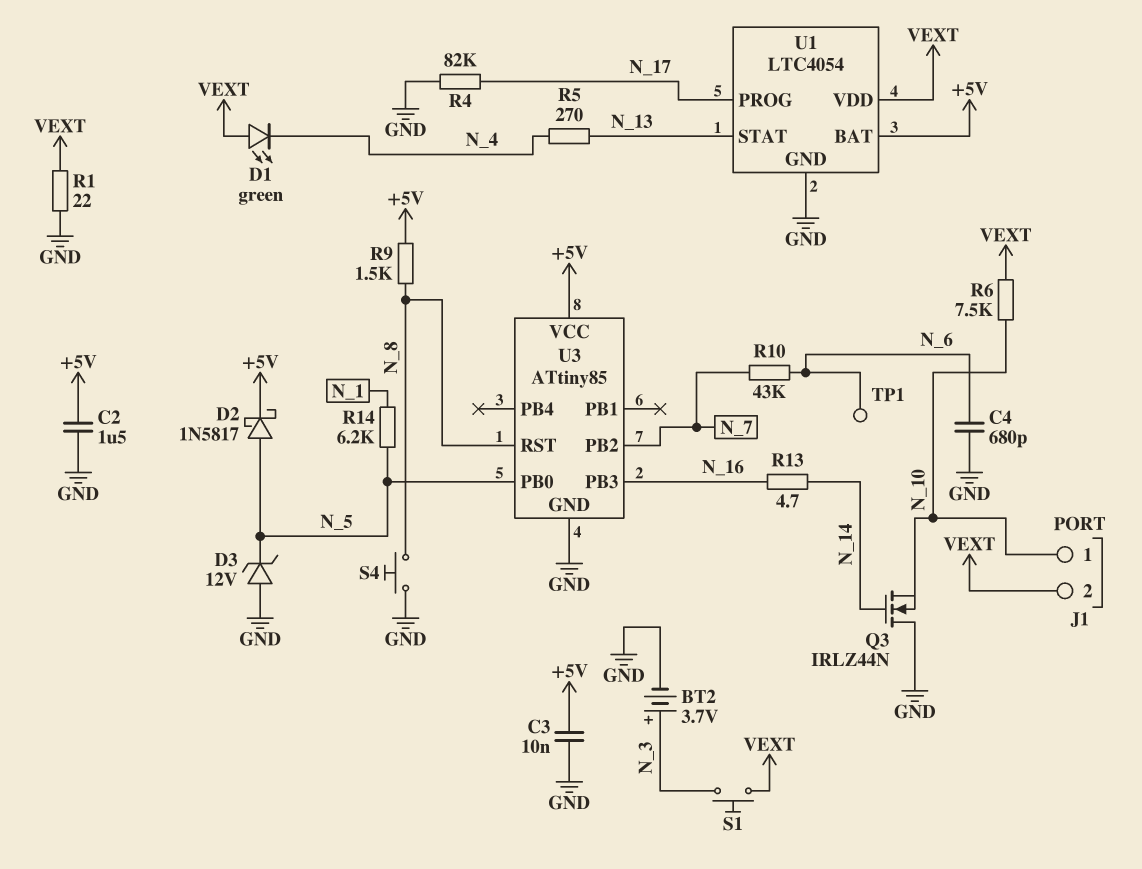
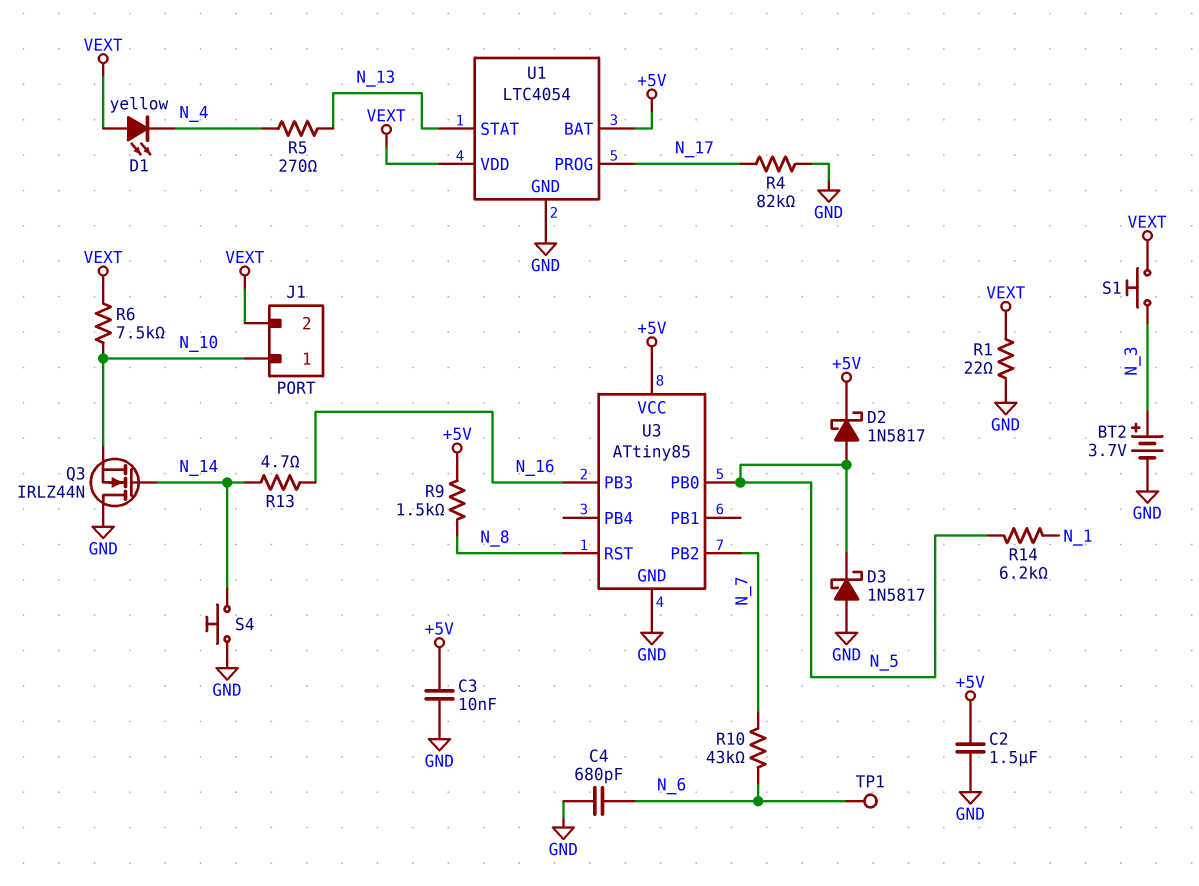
D1: LED green (A VEXT, K N_4) -> LED yellow (A VEXT, K N_4)
D3: zener 12V (A GND, K N_5) -> schottky 1N5817 (A GND, K N_5)
S4: button (GND, N_8) -> button (GND, N_14)

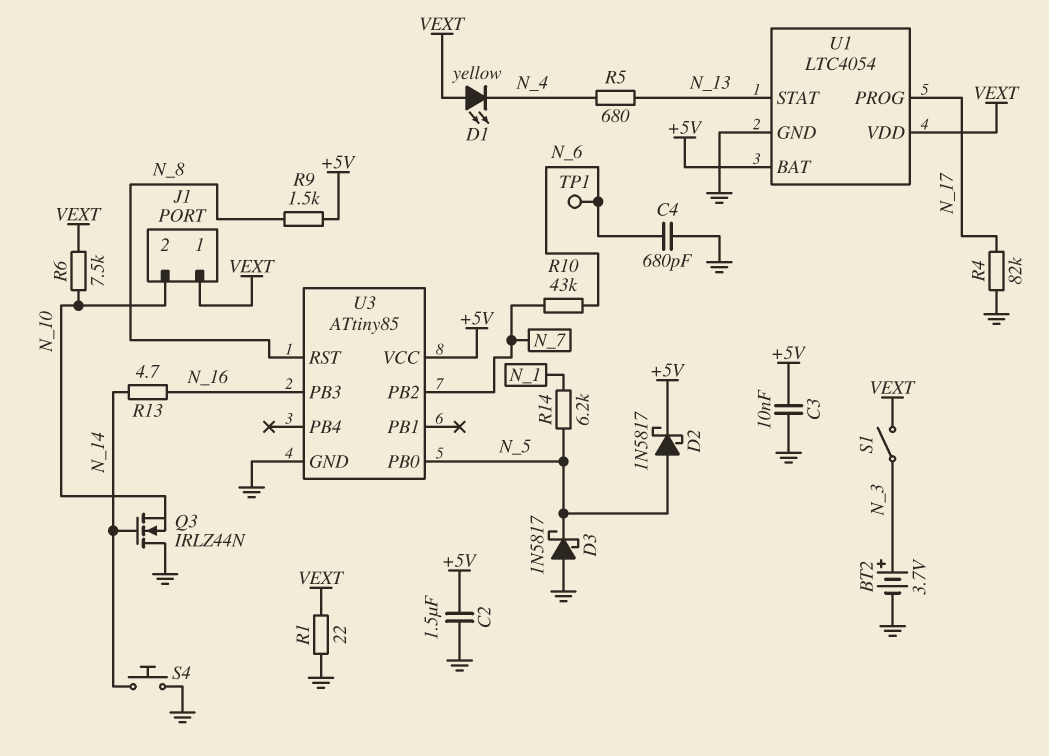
J1 pin 1: N_10 -> VEXT
J1 pin 2: VEXT -> N_10
R5: 270 (N_4, N_13) -> 680 (N_4, N_13)
S1: button (N_3, VEXT) -> switch (N_3, VEXT)

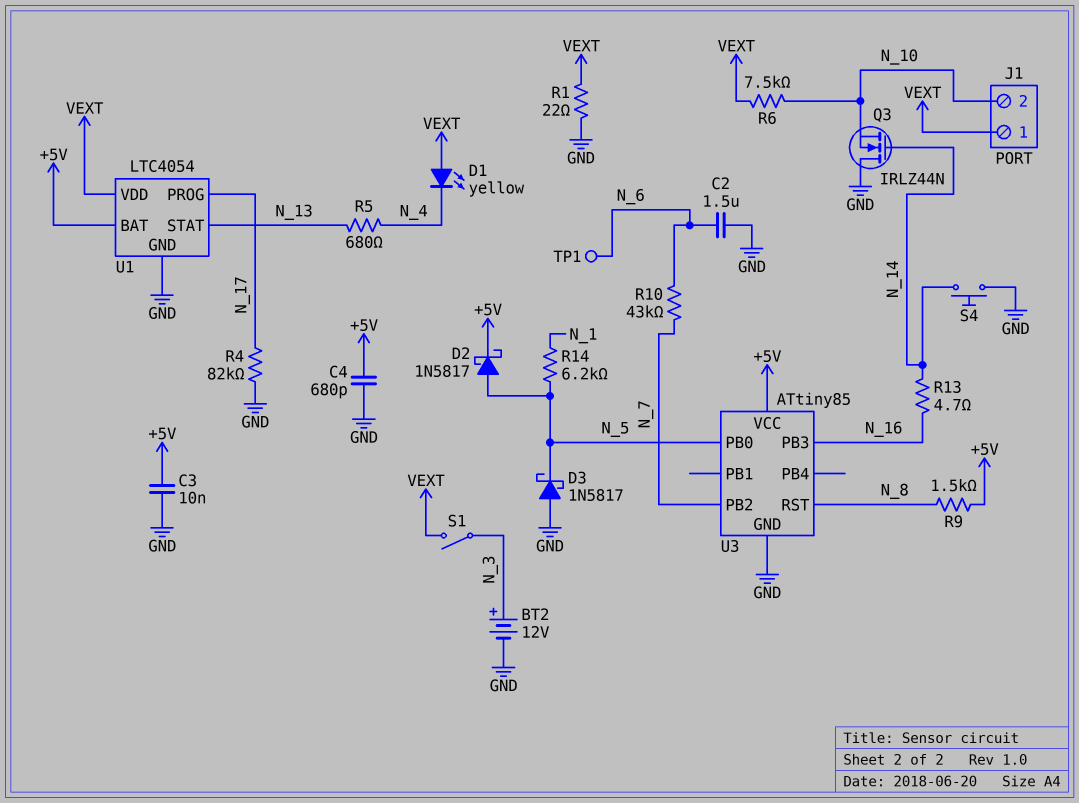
BT2: 3.7V (plus N_3, minus GND) -> 12V (plus N_3, minus GND)
C2: 1.5uF (+5V, GND) -> 1.5uF (GND, N_6)
C4: 680pF (GND, N_6) -> 680pF (+5V, GND)

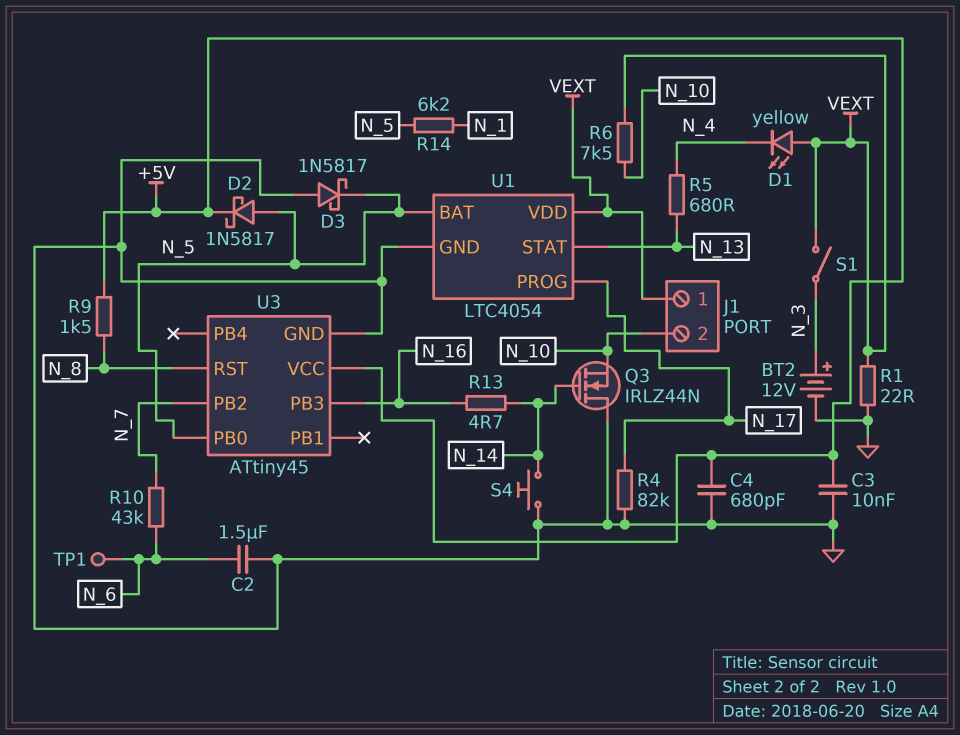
U1 pin BAT: +5V -> N_5
U3: ATtiny85 -> ATtiny45

